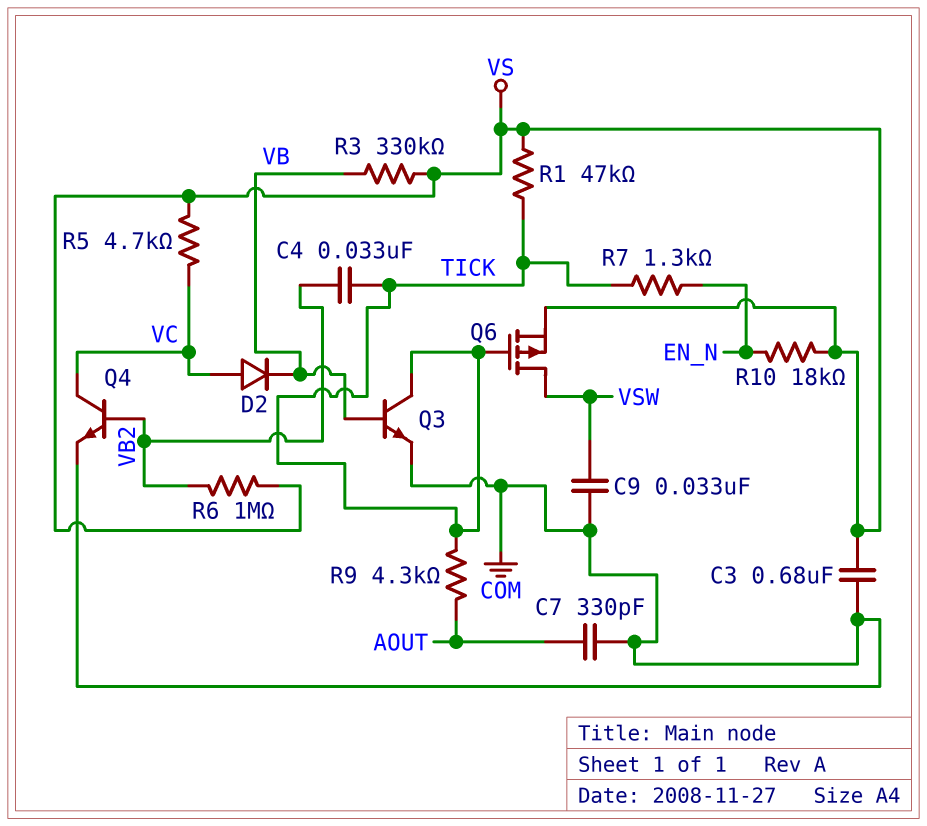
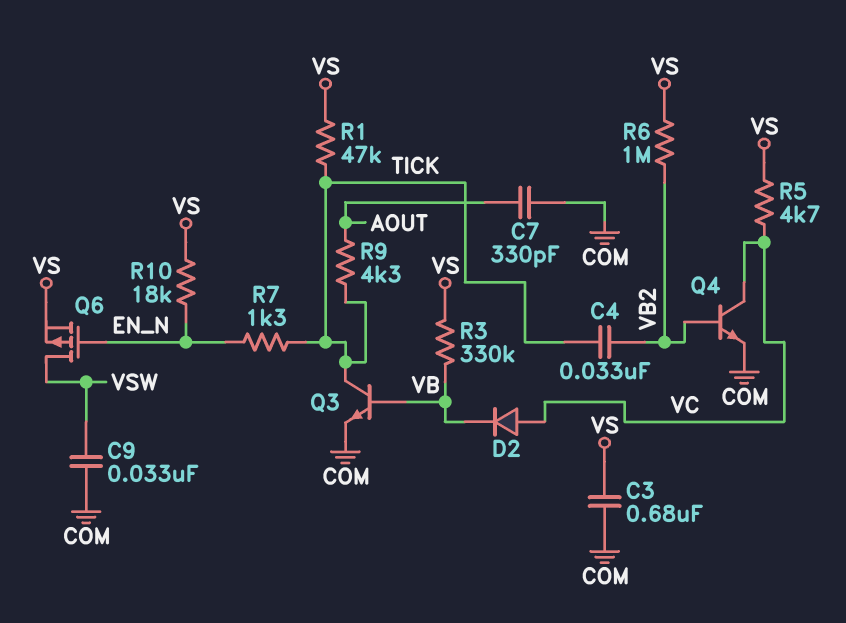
Q6: PMOS (G TICK, D VSW, S VS) -> PMOS (G EN_N, D VSW, S VS)

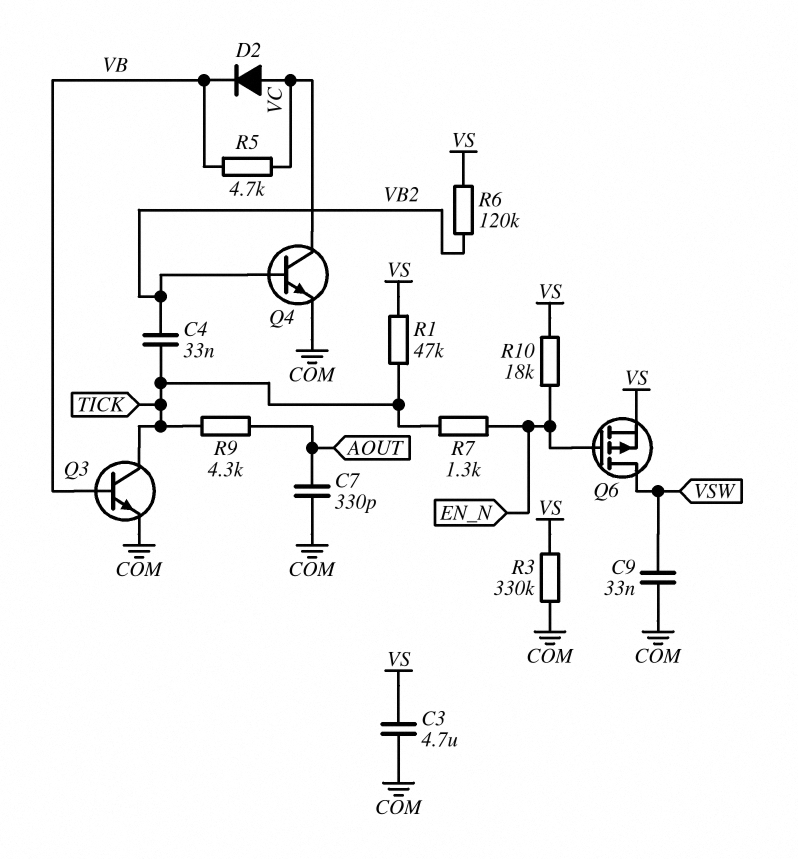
C3: 680nF (COM, VS) -> 4.7uF (COM, VS)
R3: 330k (VB, VS) -> 330k (COM, VS)
R5: 4.7k (VC, VS) -> 4.7k (VB, VC)
R6: 1M (VB2, VS) -> 120k (VB2, VS)

